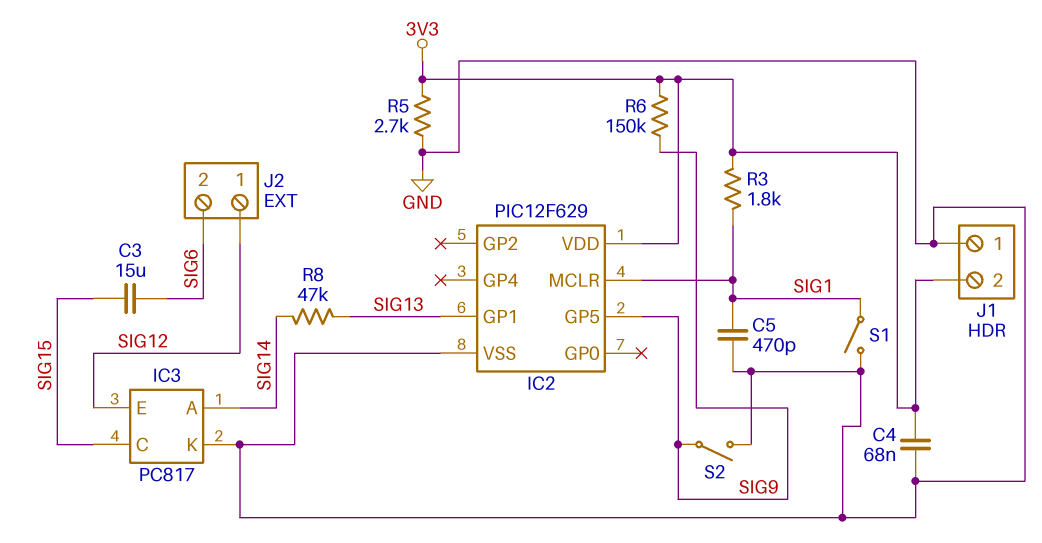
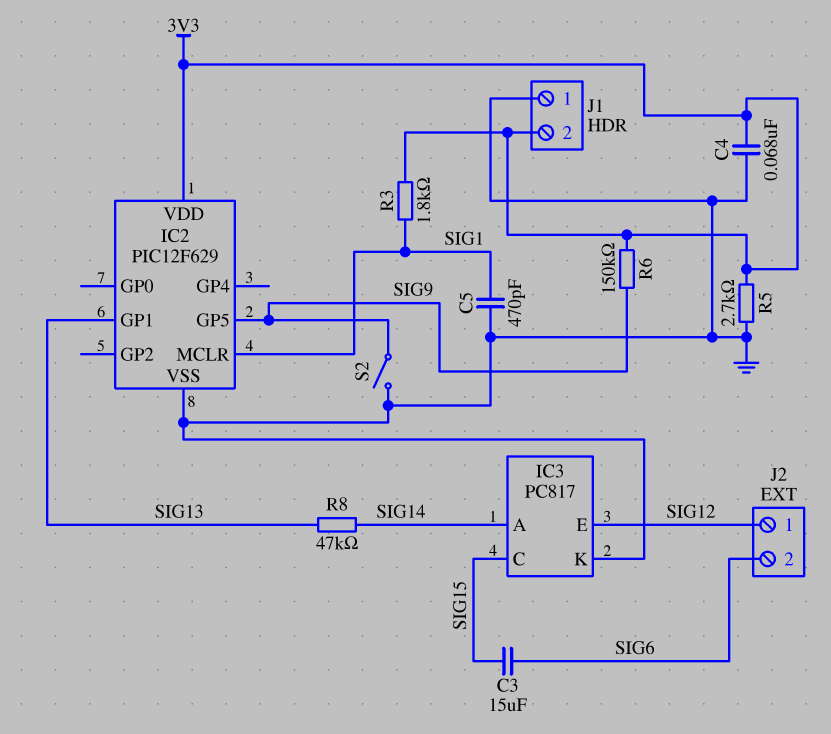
S1: switch (GND, SIG1) -> none

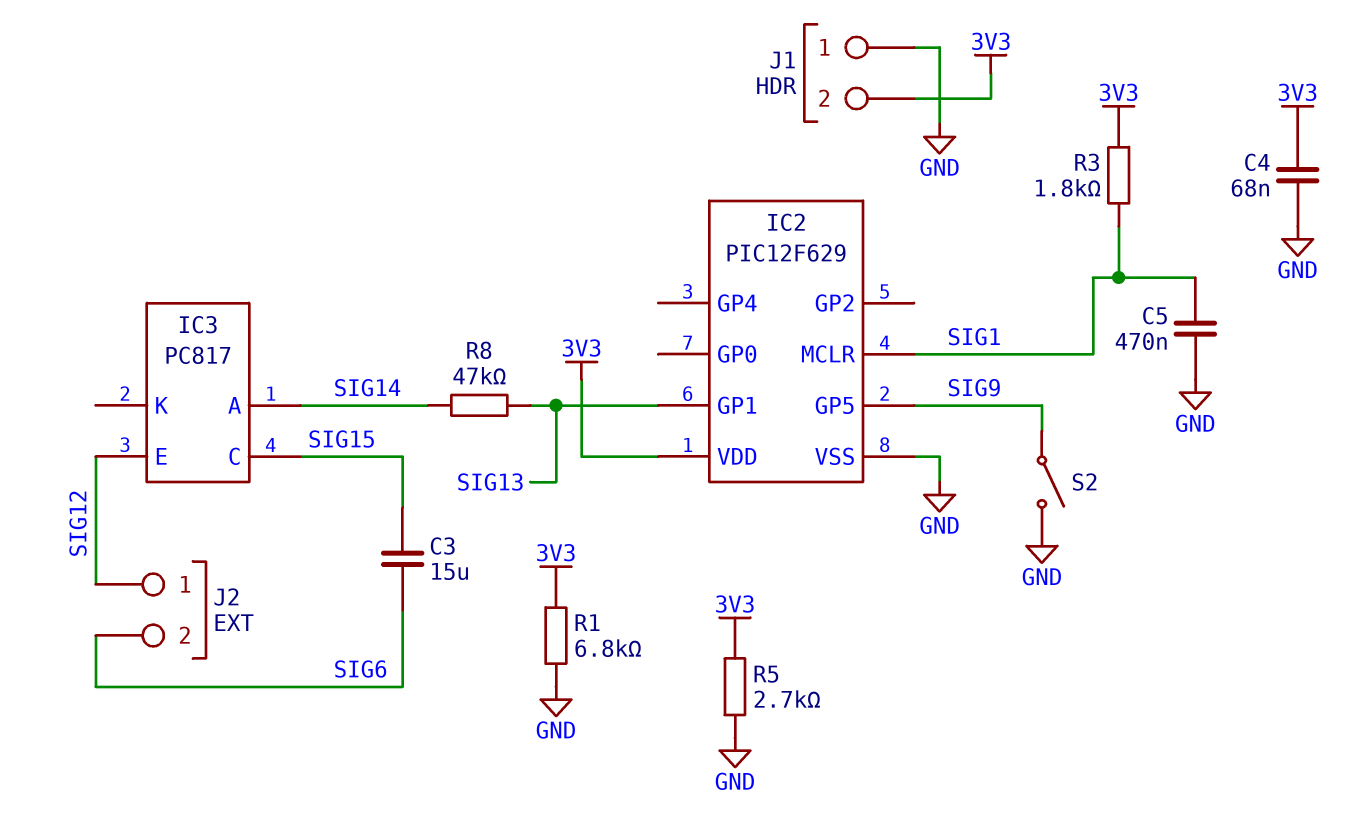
C5: 470pF (GND, SIG1) -> 470nF (GND, SIG1)
IC3 pin K: GND -> none
R1: none -> 6.8k (3V3, GND)
R6: 150k (3V3, SIG9) -> none

